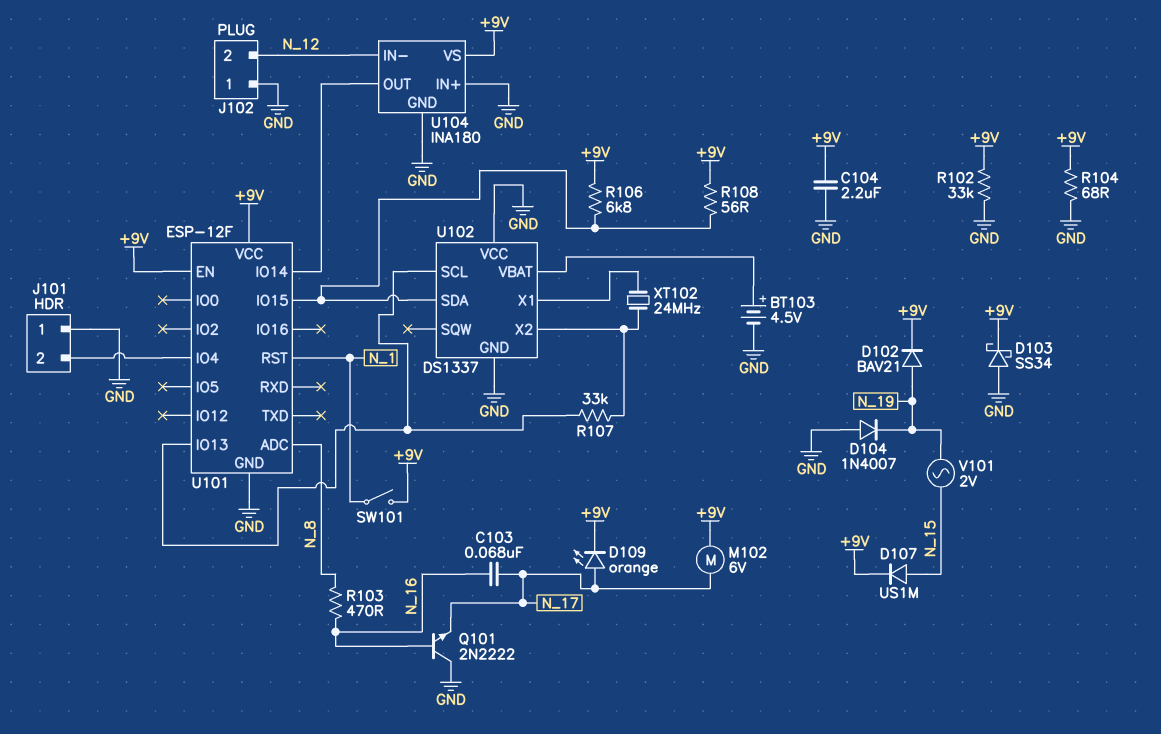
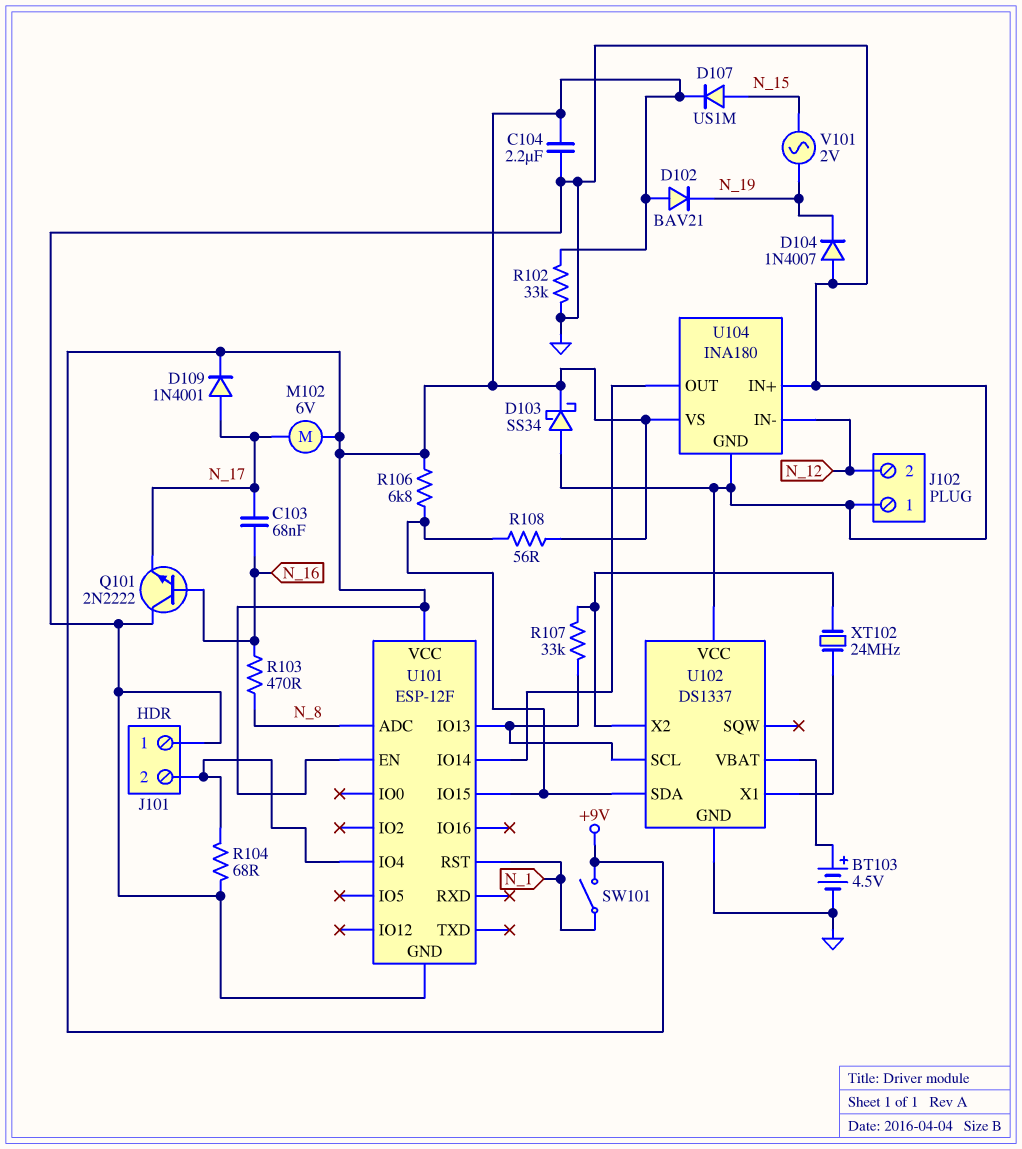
D102: diode BAV21 (A N_19, K +9V) -> diode BAV21 (A +9V, K N_19)
D109: LED orange (A N_17, K +9V) -> diode 1N4001 (A N_17, K +9V)
R104: 68 (+9V, GND) -> 68 (GND, J101/2)

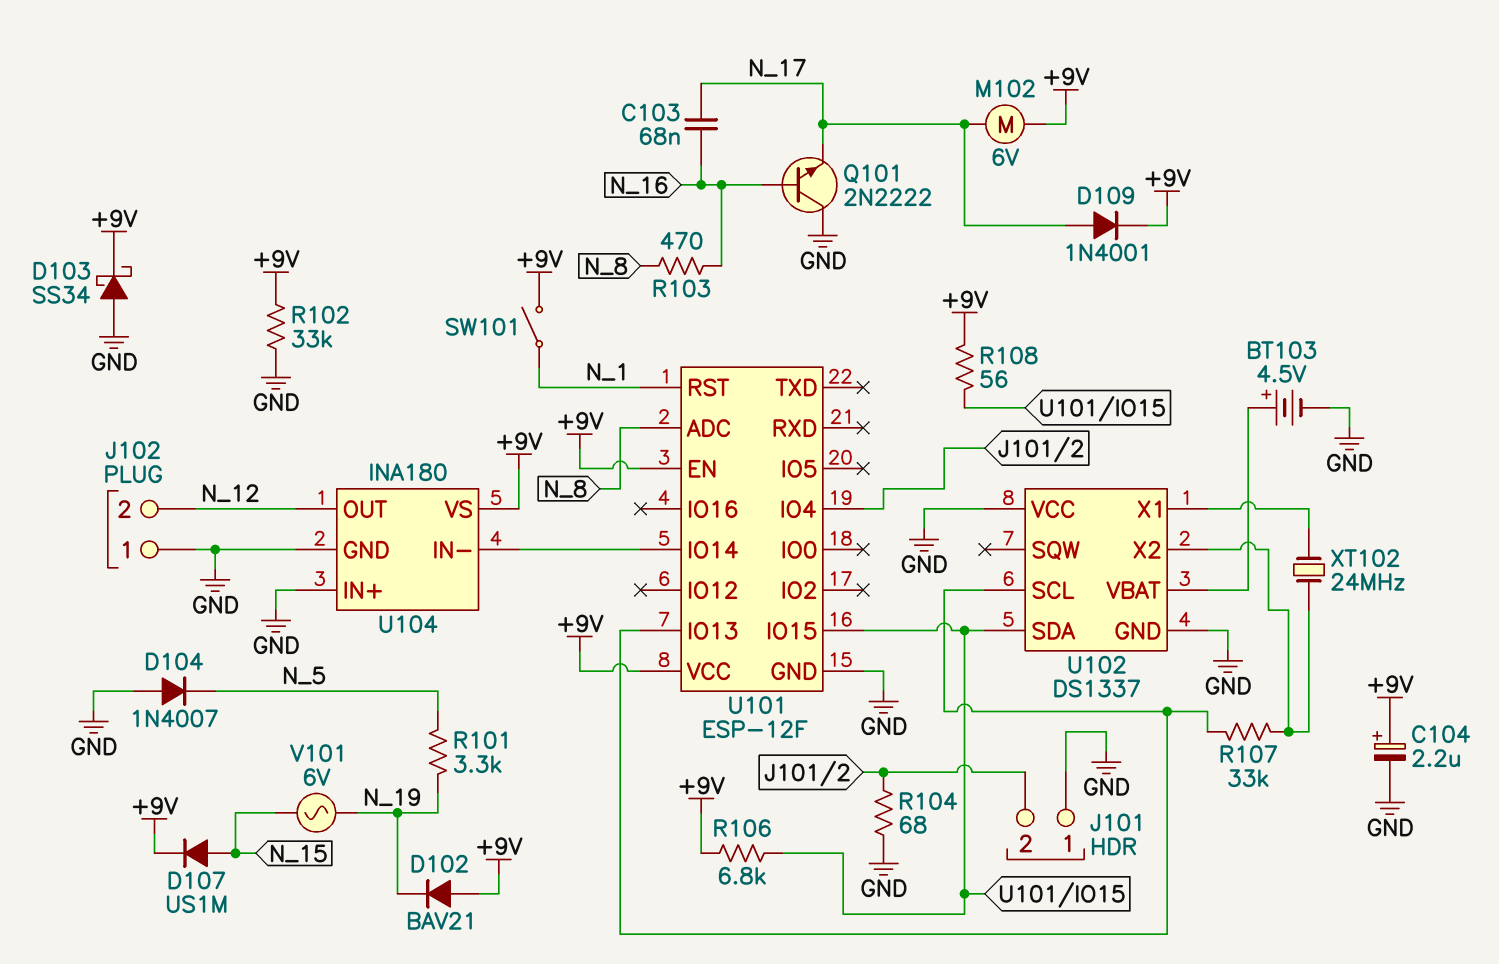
C104: 2.2uF (+9V, GND) -> 2.2uF (plus +9V, minus GND)
D104: diode 1N4007 (A GND, K N_19) -> diode 1N4007 (A GND, K N_5)
R101: none -> 3.3k (N_5, N_19)
U104 pin IN-: N_12 -> U101/IO14
U104 pin OUT: U101/IO14 -> N_12
V101: AC 2V (N_15, N_19) -> AC 6V (N_15, N_19)

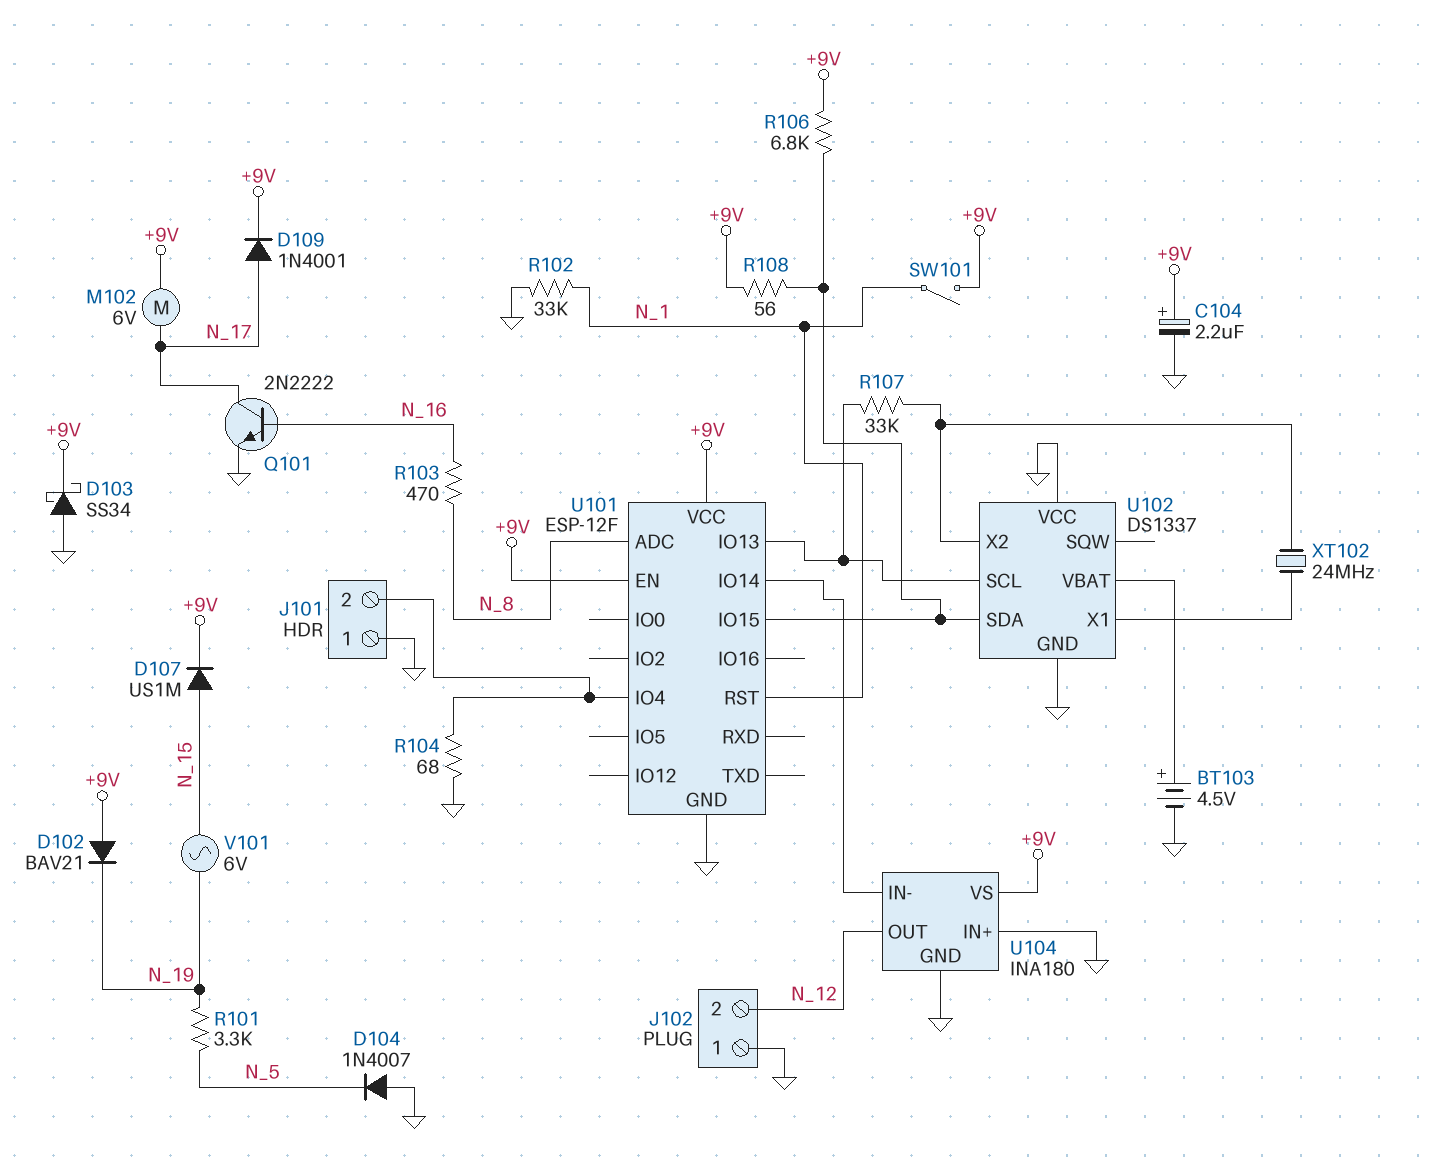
C103: 68nF (N_16, N_17) -> none
Q101: NPN 2N2222 (B N_16, C GND, E N_17) -> NPN 2N2222 (B N_16, C N_17, E GND)
R102: 33k (+9V, GND) -> 33k (GND, N_1)

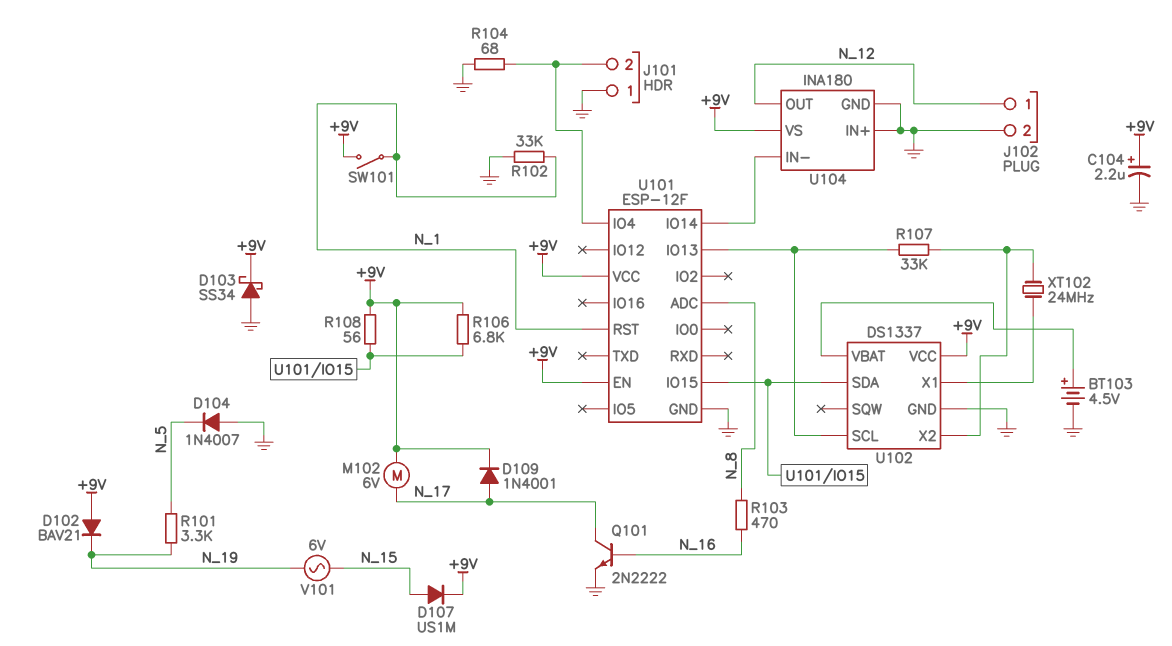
J102 pin 1: GND -> N_12
J102 pin 2: N_12 -> GND
U102 pin VCC: GND -> +9V

